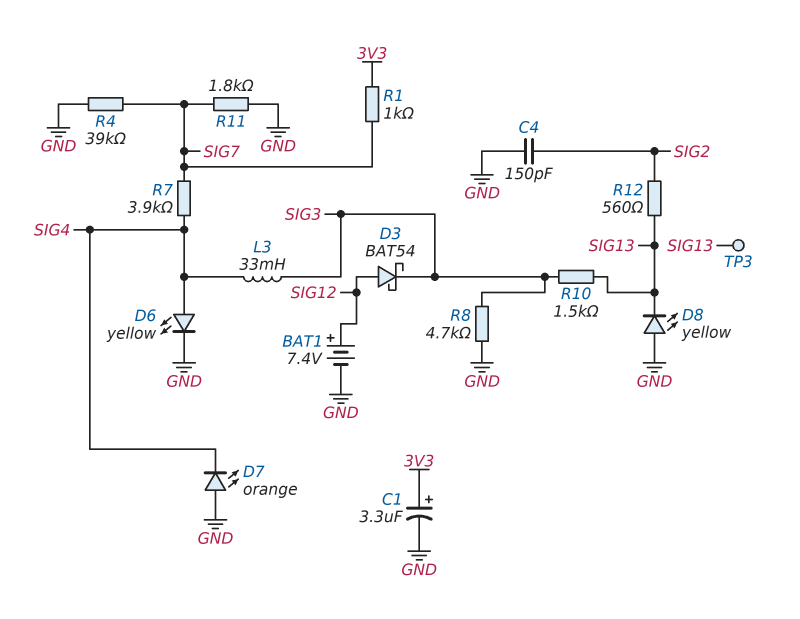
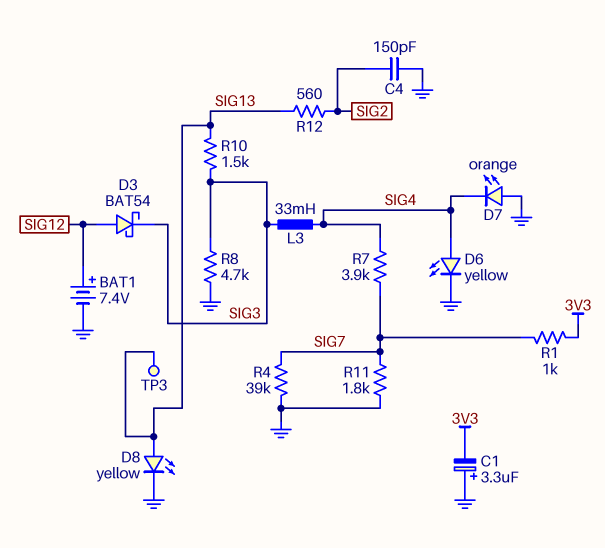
C1: 3.3uF (plus 3V3, minus GND) -> 3.3uF (plus GND, minus 3V3)
D8: LED yellow (A GND, K SIG13) -> LED yellow (A SIG13, K GND)

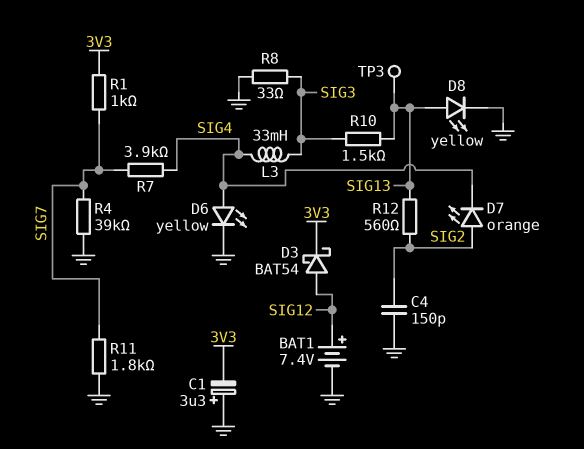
D3: schottky BAT54 (A SIG12, K SIG3) -> schottky BAT54 (A SIG12, K 3V3)
D7: LED orange (A GND, K SIG4) -> LED orange (A SIG2, K SIG4)
R8: 4.7k (GND, SIG3) -> 33 (GND, SIG3)

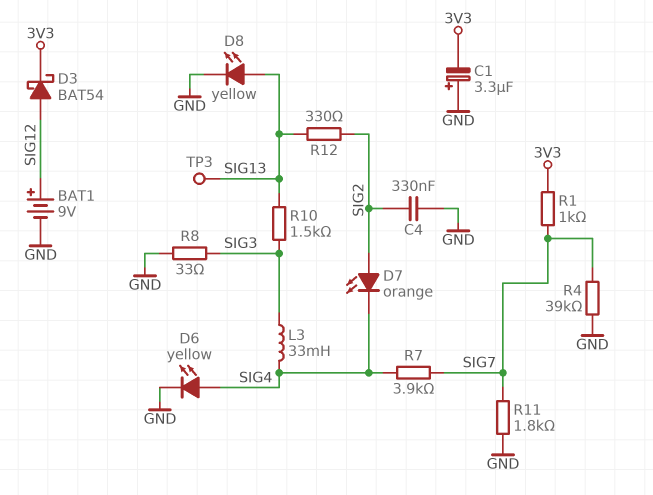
BAT1: 7.4V (plus SIG12, minus GND) -> 9V (plus SIG12, minus GND)
C4: 150pF (GND, SIG2) -> 330nF (GND, SIG2)
R12: 560 (SIG2, SIG13) -> 330 (SIG2, SIG13)

